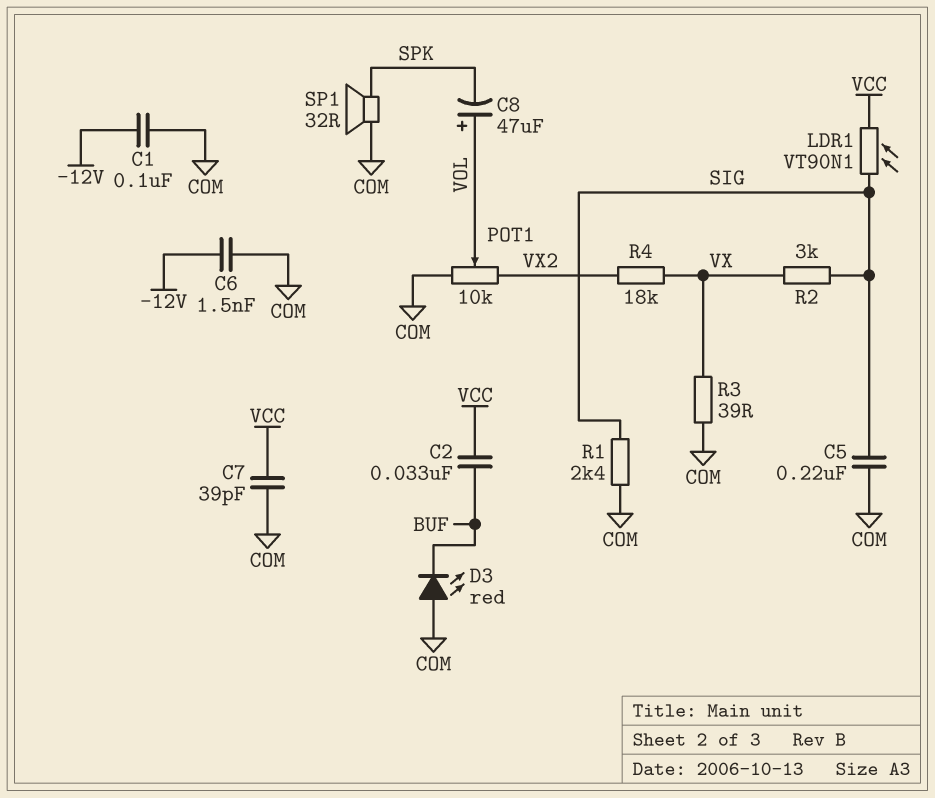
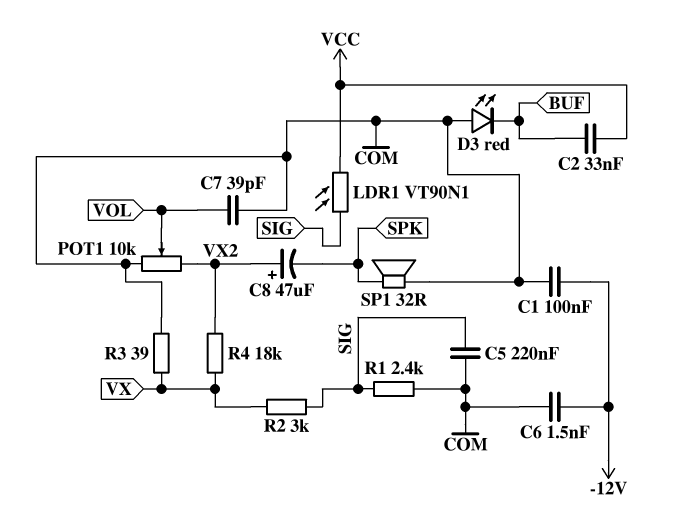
C7: 39pF (COM, VCC) -> 39pF (COM, VOL)
C8: 47uF (plus VOL, minus SPK) -> 47uF (plus VX2, minus SPK)

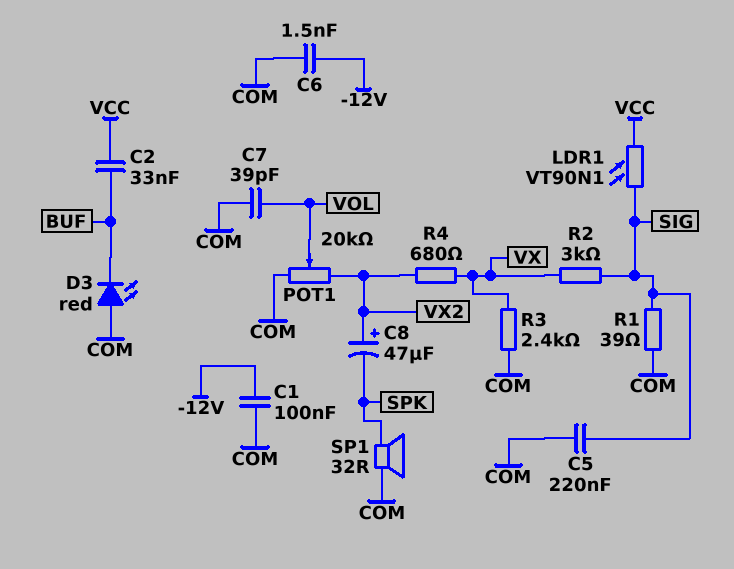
POT1: 10k (COM, VX2, wiper VOL) -> 20k (COM, VX2, wiper VOL)
R1: 2.4k (COM, SIG) -> 39 (COM, SIG)
R3: 39 (COM, VX) -> 2.4k (COM, VX)
R4: 18k (VX, VX2) -> 680 (VX, VX2)

